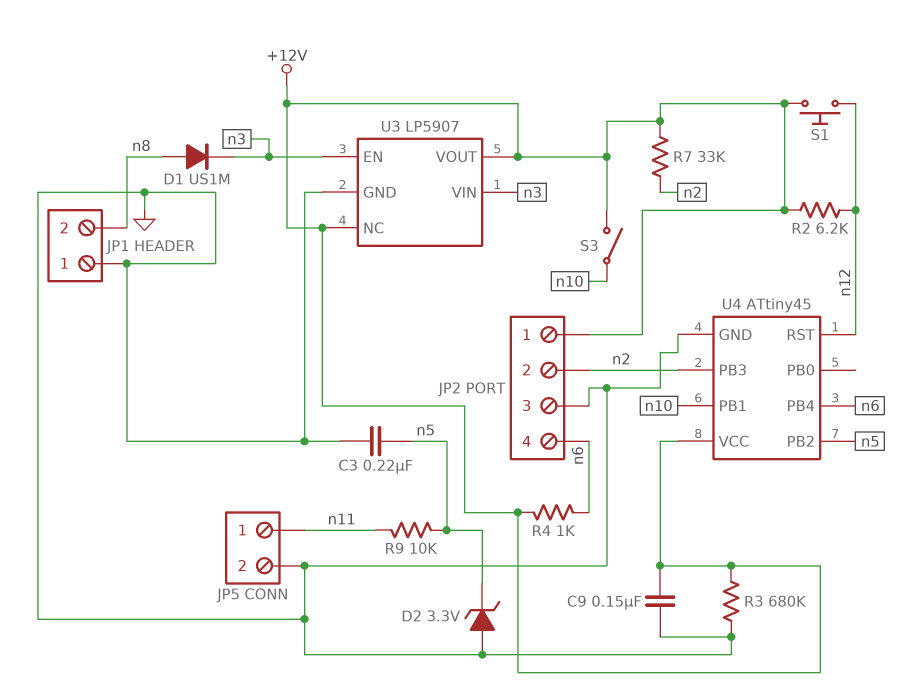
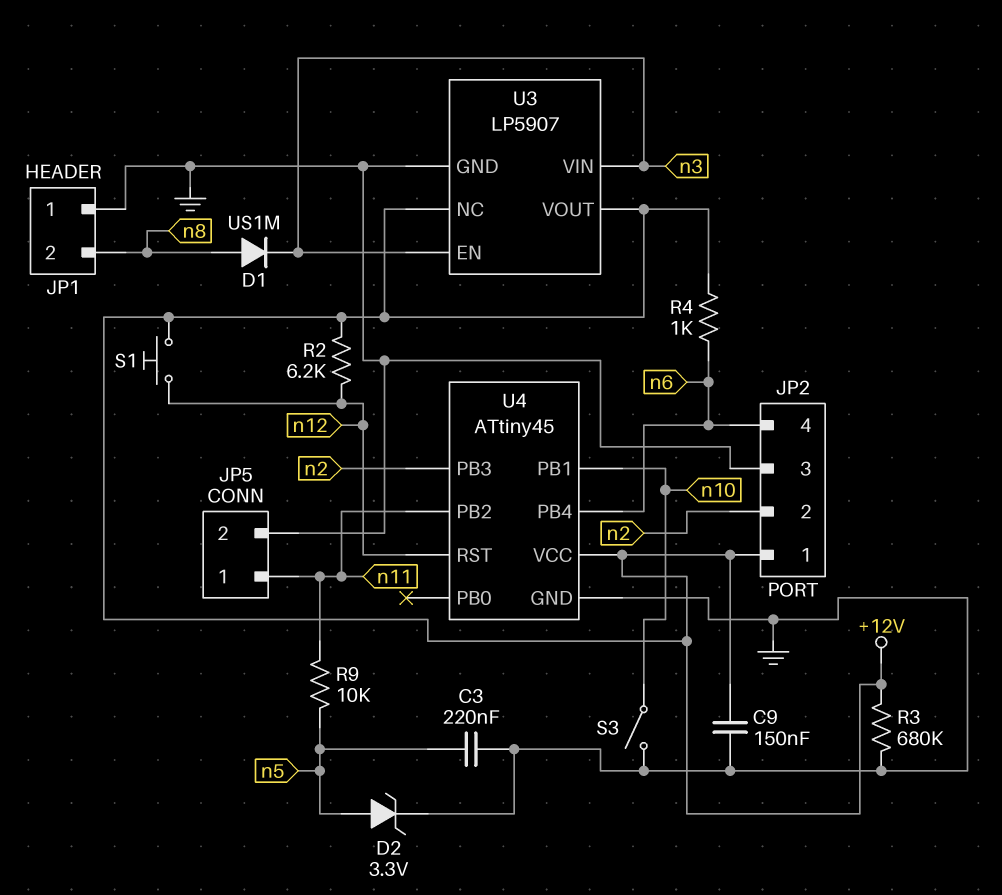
D2: zener 3.3V (A GND, K n5) -> zener 3.3V (A n5, K GND)
R7: 33k (+12V, n2) -> none
S3: switch (+12V, n10) -> switch (GND, n10)
U4 pin PB2: n5 -> n11

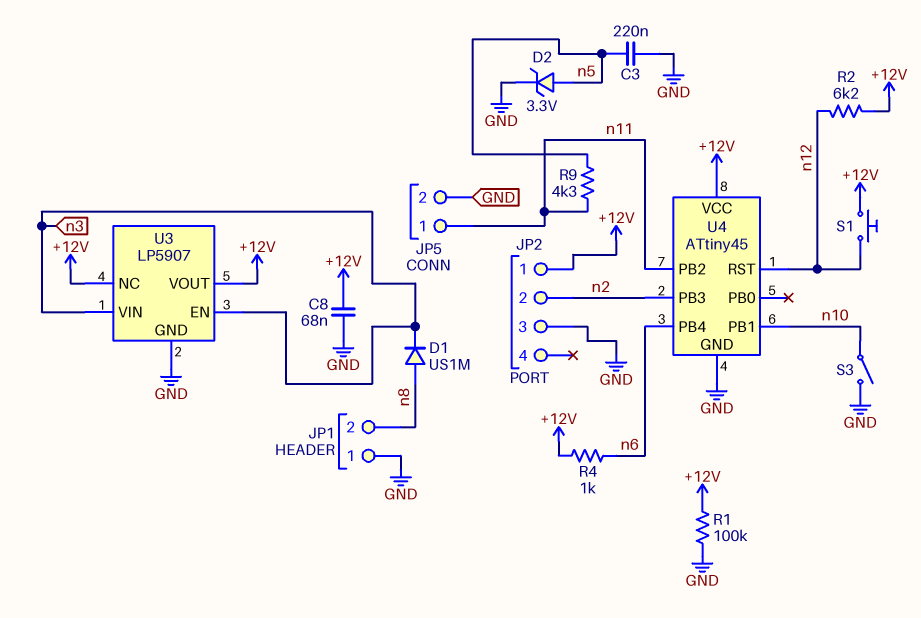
C8: none -> 68nF (+12V, GND)
C9: 150nF (+12V, GND) -> none
JP2 pin 4: n6 -> none
R1: none -> 100k (+12V, GND)
R3: 680k (+12V, GND) -> none
R9: 10k (n5, n11) -> 4.3k (n5, n11)

